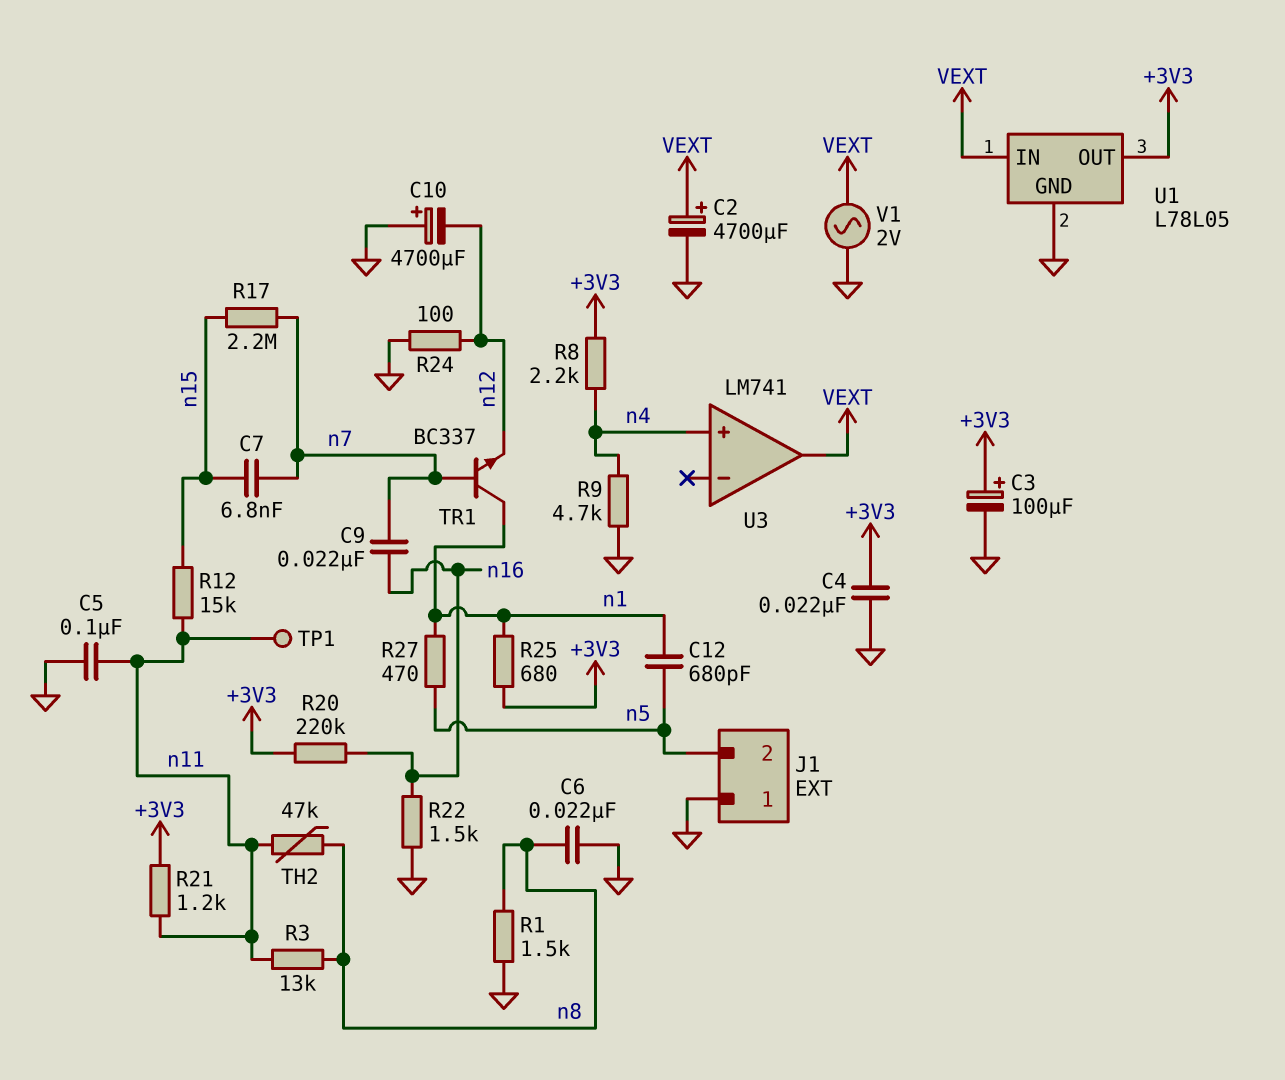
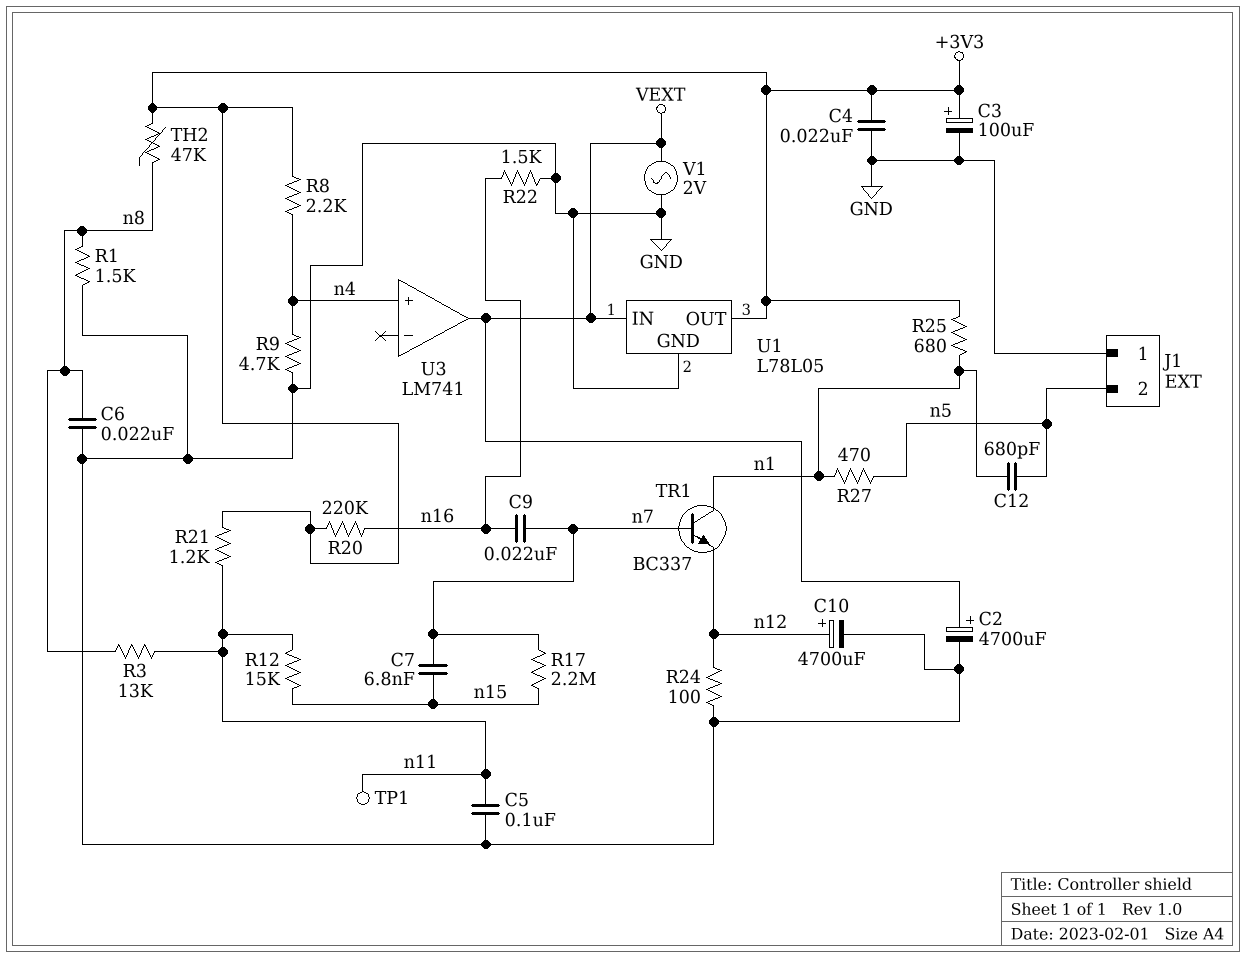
C10: 4700uF (plus GND, minus n12) -> 4700uF (plus n12, minus GND)
TH2: 47k (n8, n11) -> 47k (+3V3, n8)

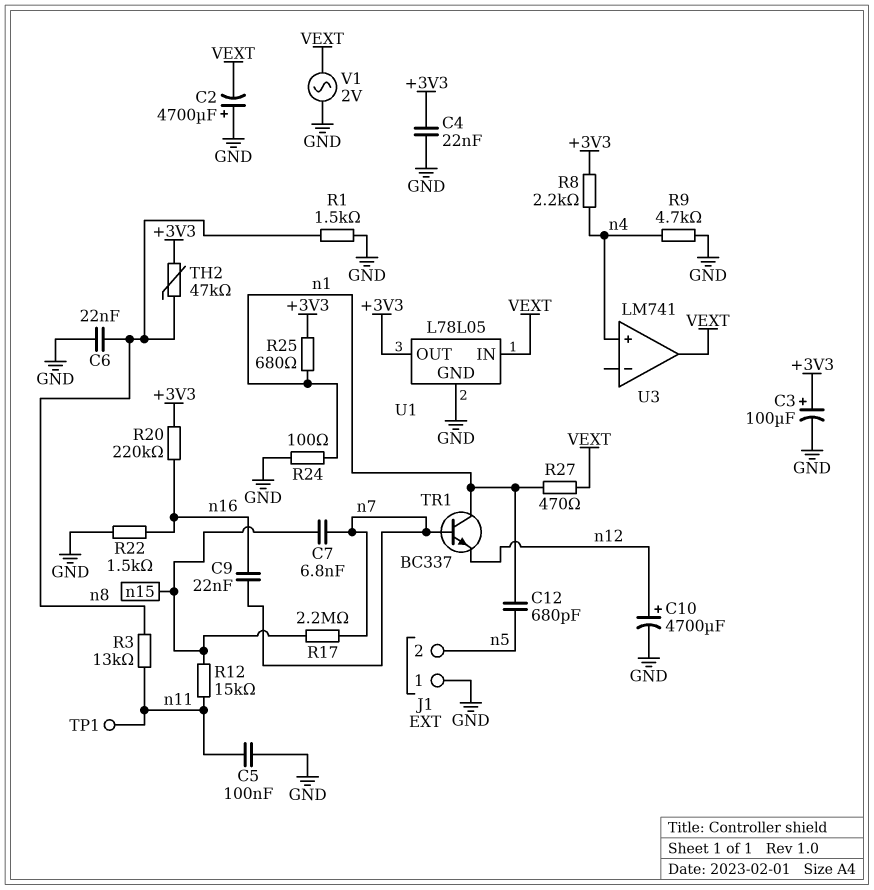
C2: 4700uF (plus VEXT, minus GND) -> 4700uF (plus GND, minus VEXT)
R21: 1.2k (+3V3, n11) -> none
R24: 100 (GND, n12) -> 100 (GND, n1)
R27: 470 (n1, n5) -> 470 (VEXT, n1)

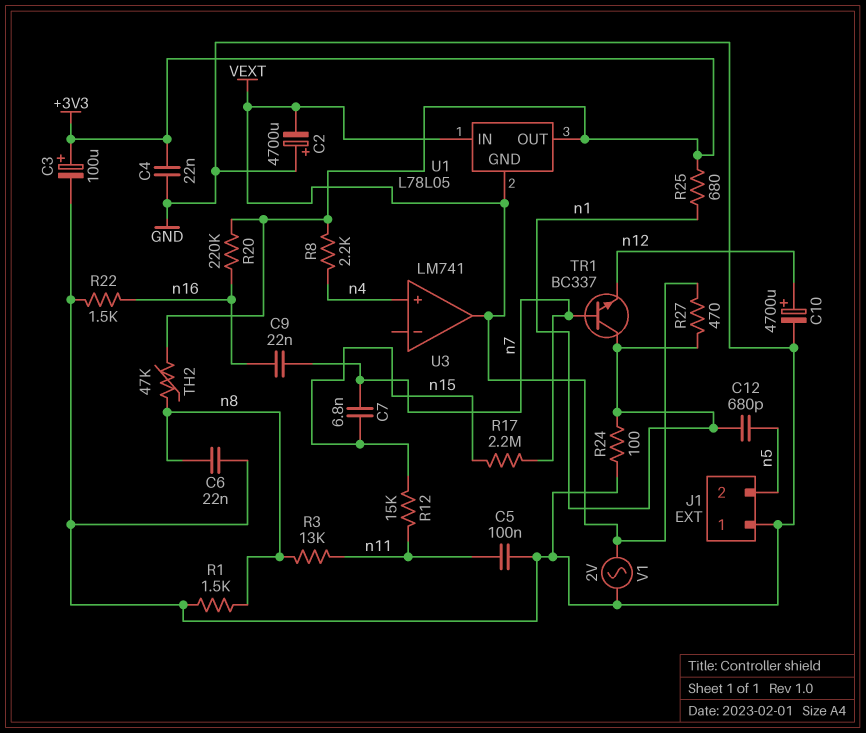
R9: 4.7k (GND, n4) -> none
TP1: test point (n11) -> none
U1 pin GND: GND -> VEXT

